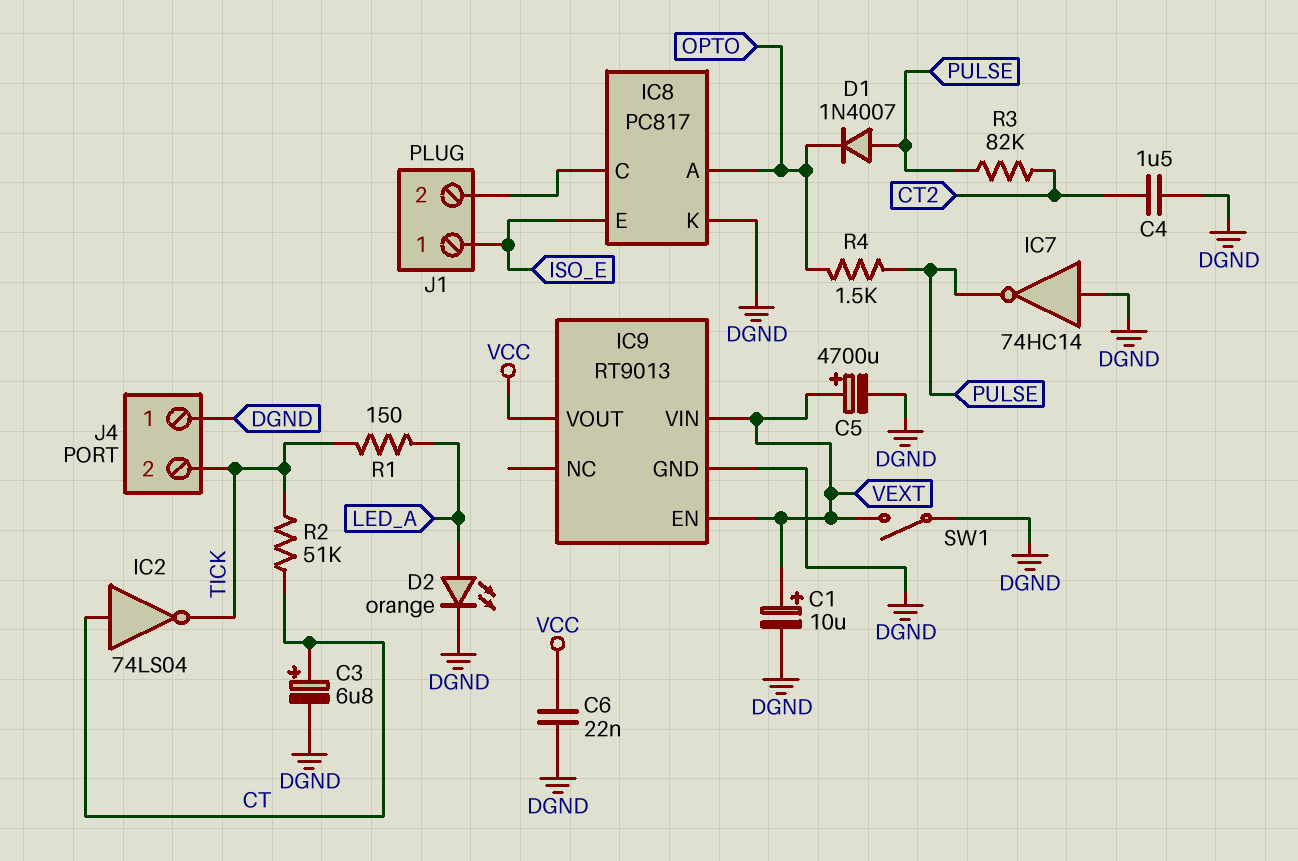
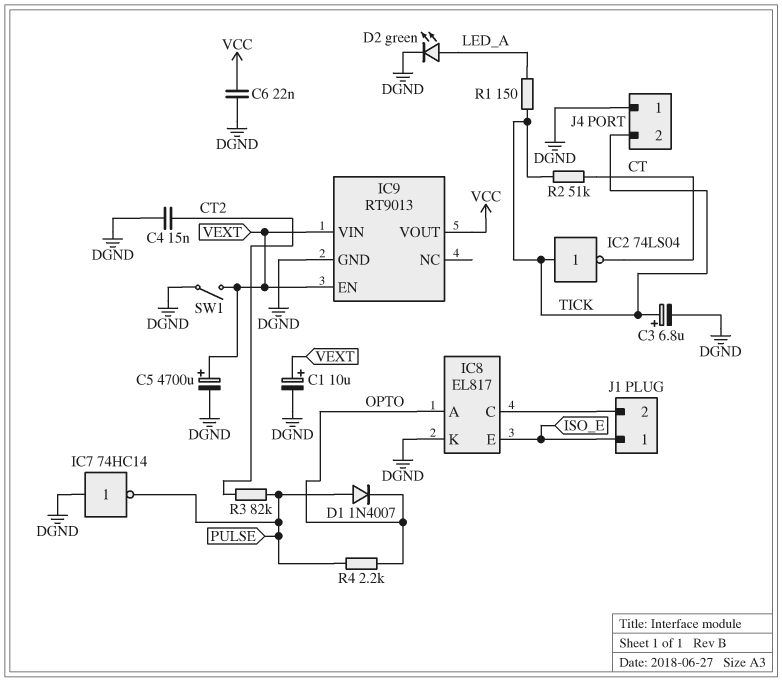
C3: 6.8uF (plus CT, minus DGND) -> 6.8uF (plus TICK, minus DGND)
C4: 1.5uF (CT2, DGND) -> 15nF (CT2, DGND)
D2: LED orange (A LED_A, K DGND) -> LED green (A LED_A, K DGND)
IC2: NOT 74LS04 (in CT, out TICK) -> NOT 74LS04 (in TICK, out CT)
IC8: PC817 -> EL817
R4: 1.5k (OPTO, PULSE) -> 2.2k (OPTO, PULSE)

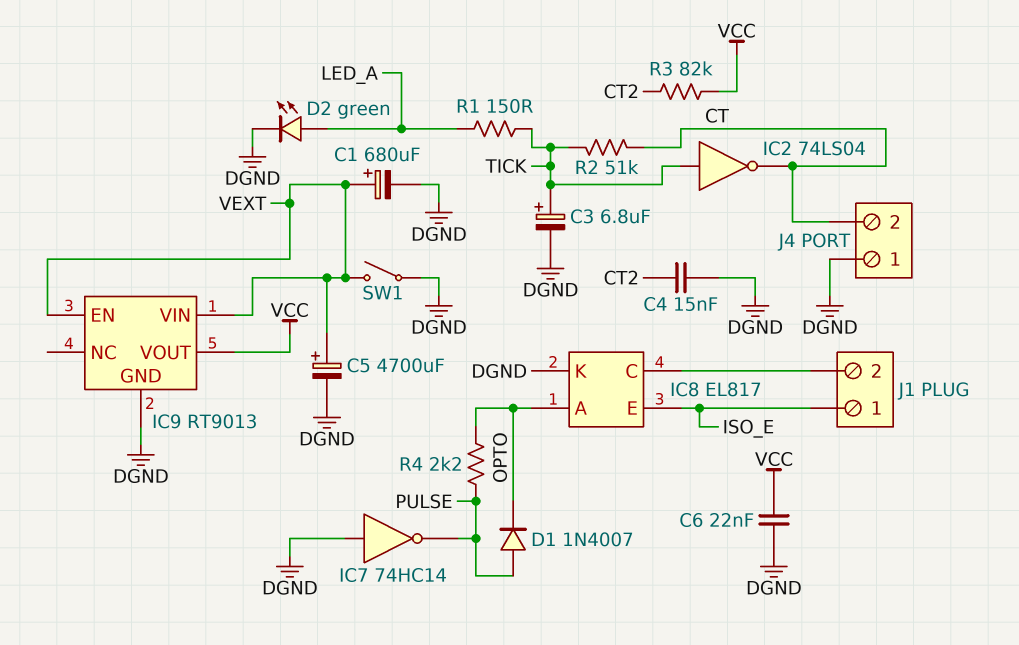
C1: 10uF (plus VEXT, minus DGND) -> 680uF (plus VEXT, minus DGND)
J4 pin 2: TICK -> CT
R3: 82k (CT2, PULSE) -> 82k (CT2, VCC)

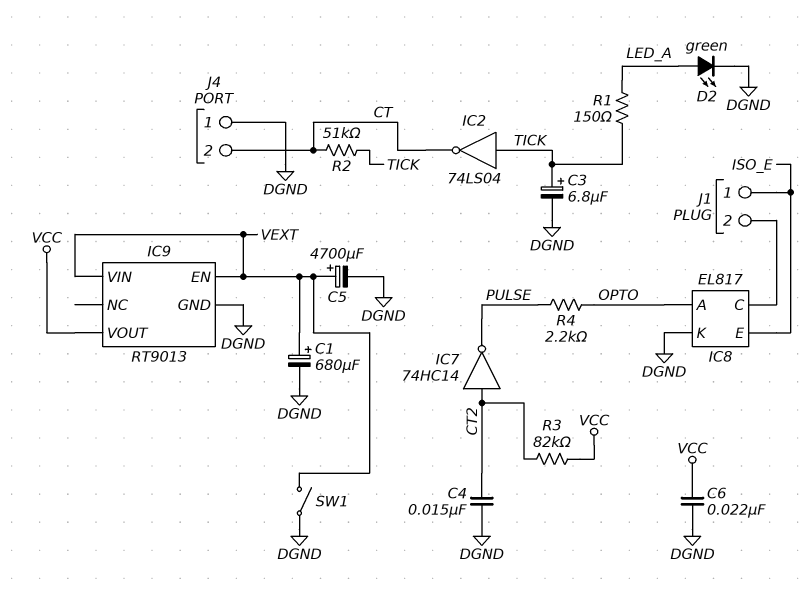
D1: diode 1N4007 (A PULSE, K OPTO) -> none
IC7: NOT 74HC14 (in DGND, out PULSE) -> NOT 74HC14 (in CT2, out PULSE)

